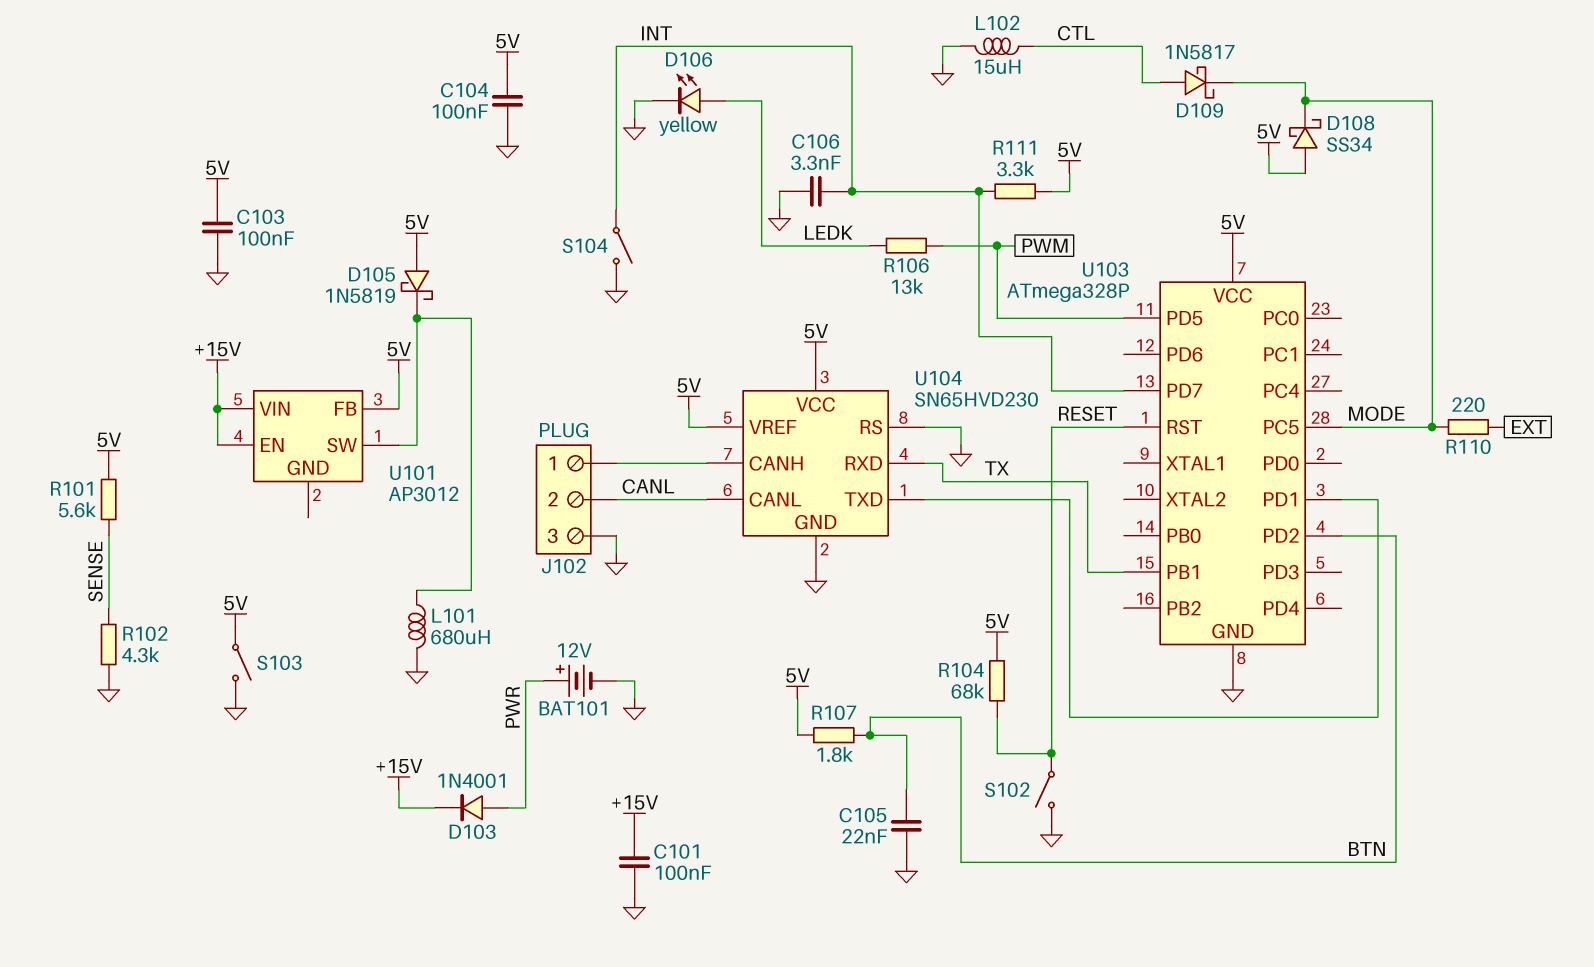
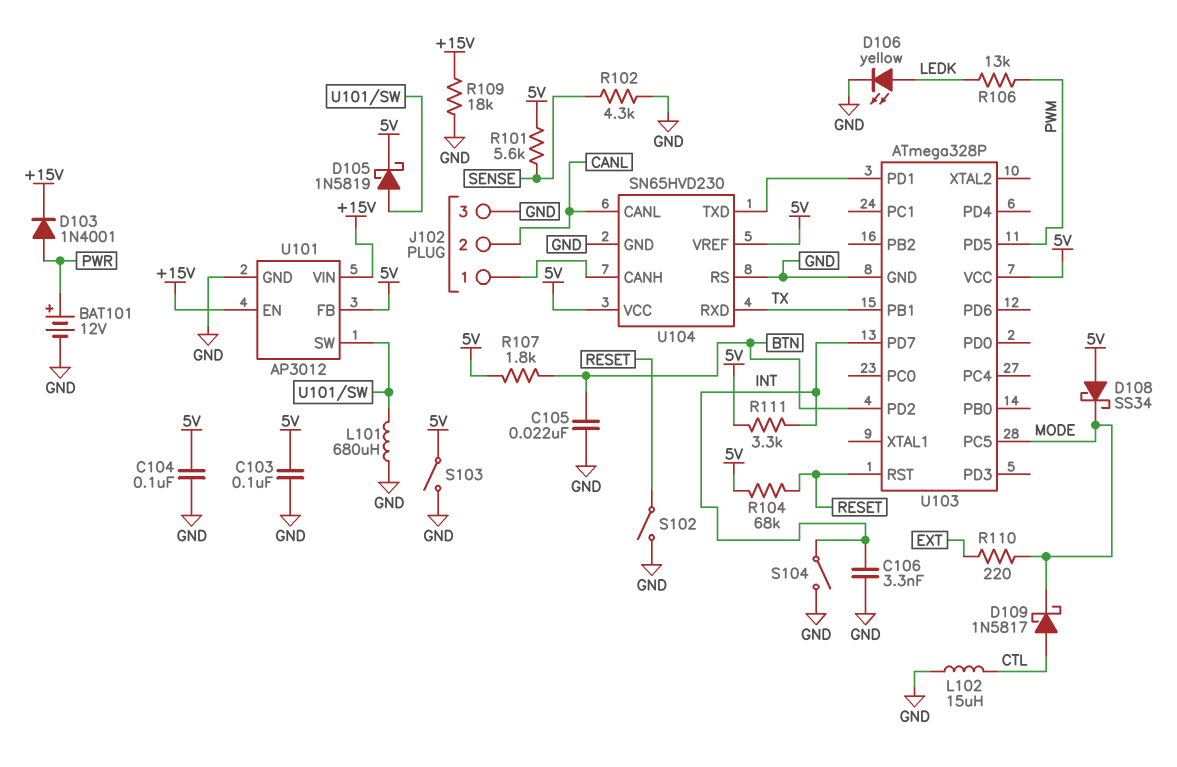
C101: 100nF (+15V, GND) -> none
D105: schottky 1N5819 (A 5V, K U101/SW) -> schottky 1N5819 (A U101/SW, K 5V)
R109: none -> 18k (+15V, GND)
U101 pin GND: none -> GND

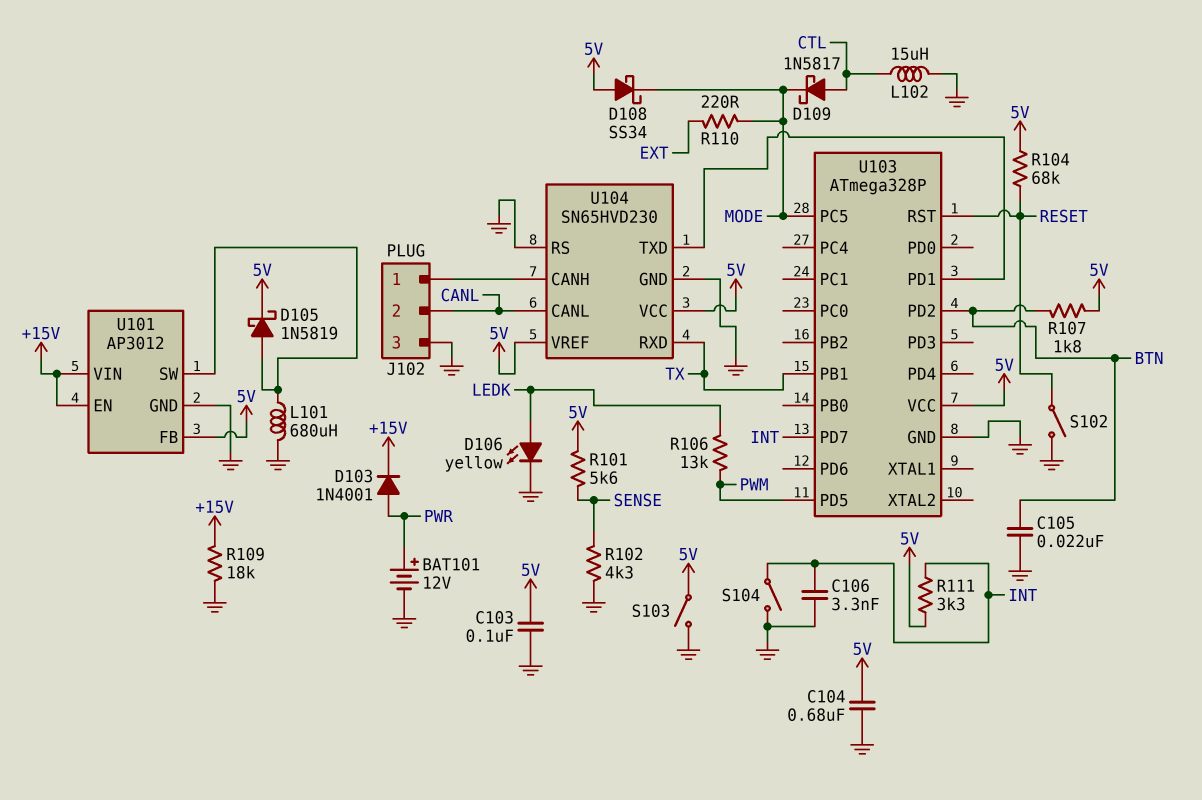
C104: 100nF (5V, GND) -> 680nF (5V, GND)

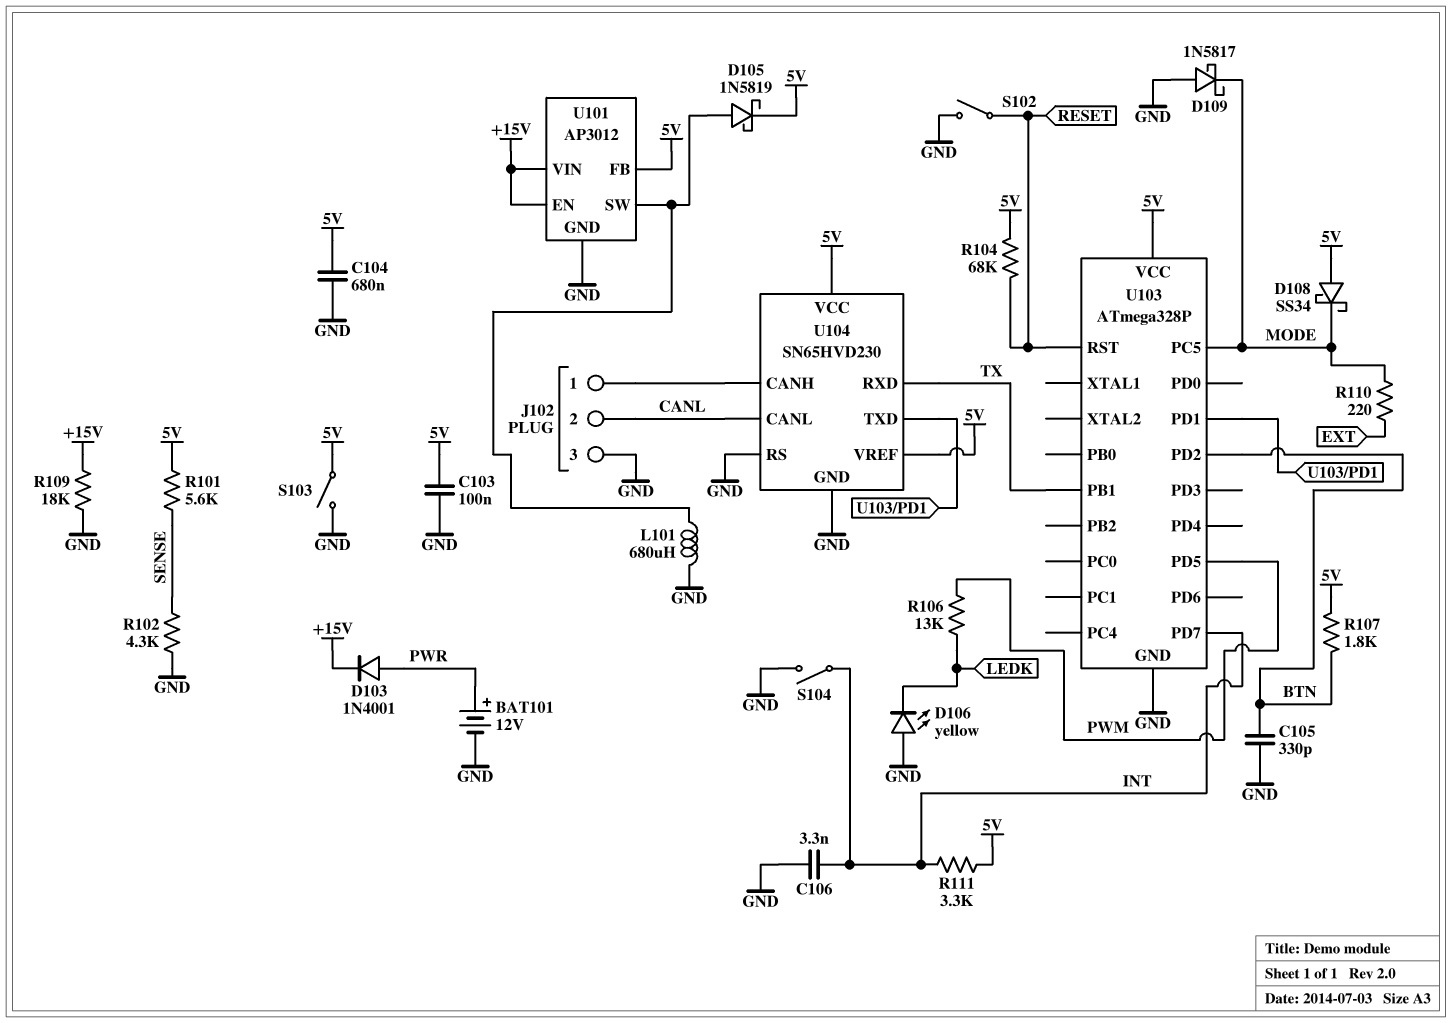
C105: 22nF (BTN, GND) -> 330pF (BTN, GND)
D106: LED yellow (A LEDK, K GND) -> LED yellow (A GND, K LEDK)
D109: schottky 1N5817 (A CTL, K MODE) -> schottky 1N5817 (A GND, K MODE)
L102: 15uH (CTL, GND) -> none

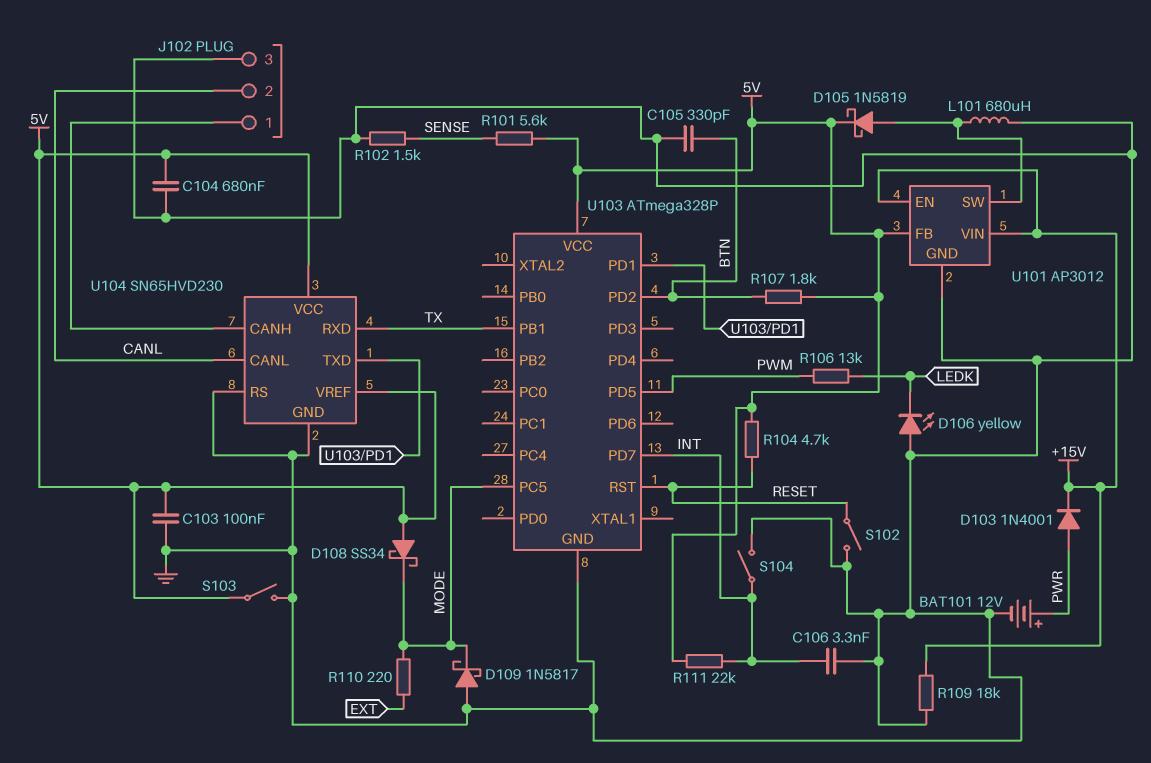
R102: 4.3k (GND, SENSE) -> 1.5k (GND, SENSE)
R104: 68k (5V, RESET) -> 4.7k (5V, RESET)
R111: 3.3k (5V, INT) -> 22k (5V, INT)

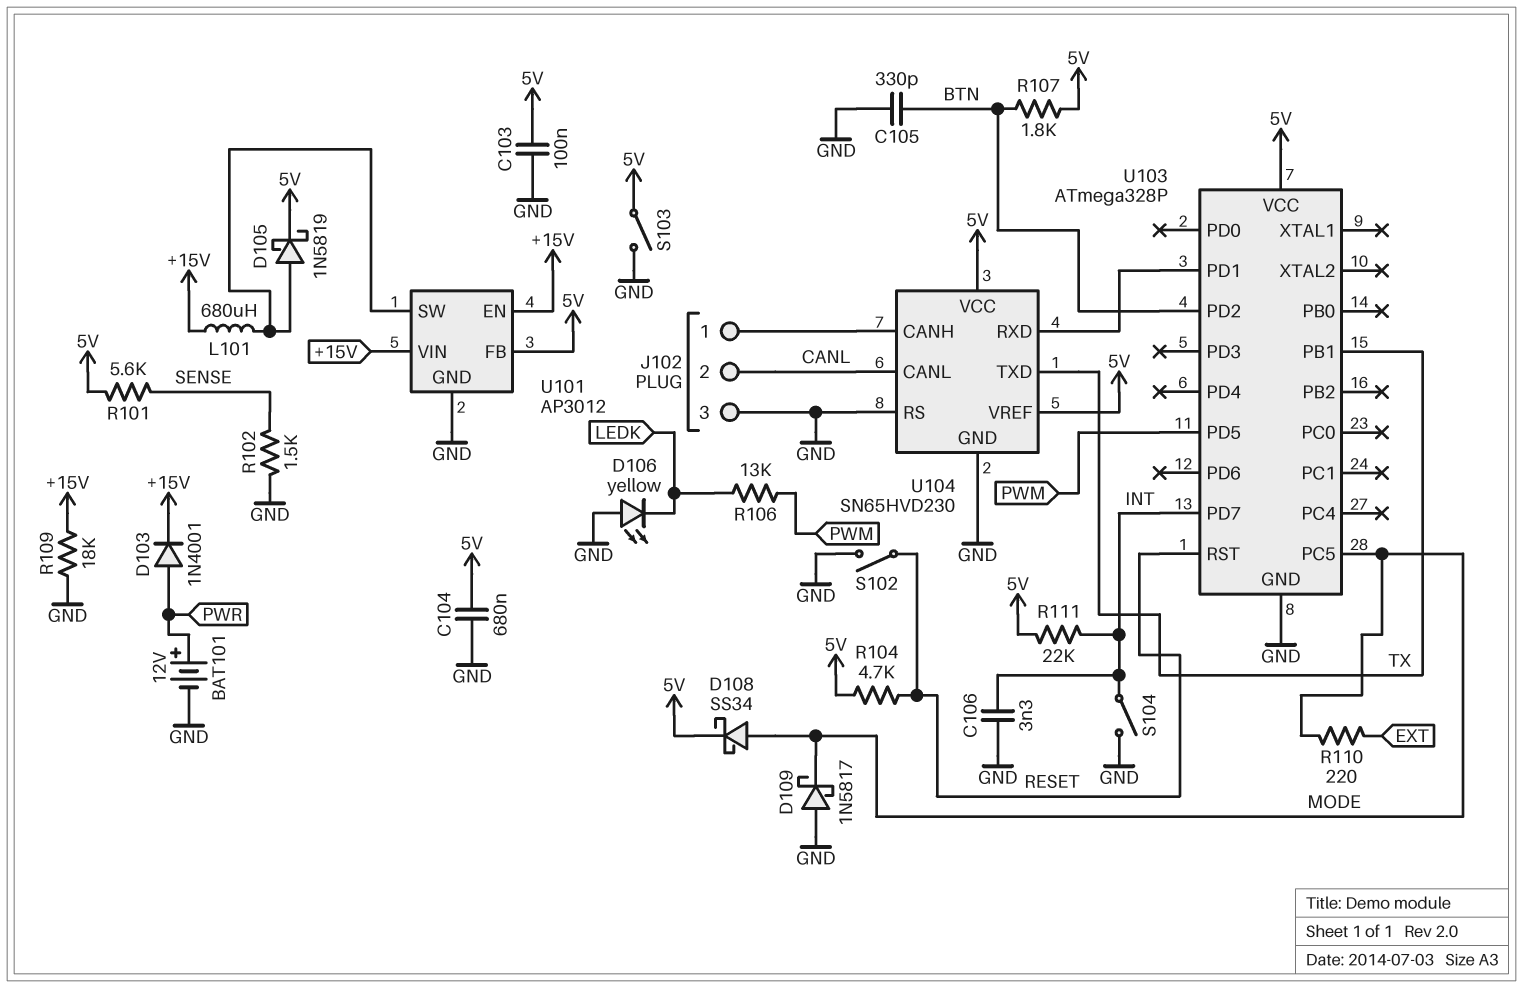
D108: schottky SS34 (A 5V, K MODE) -> schottky SS34 (A MODE, K 5V)
L101: 680uH (GND, U101/SW) -> 680uH (+15V, U101/SW)
U104 pin RXD: TX -> U103/PD1
U104 pin TXD: U103/PD1 -> TX

